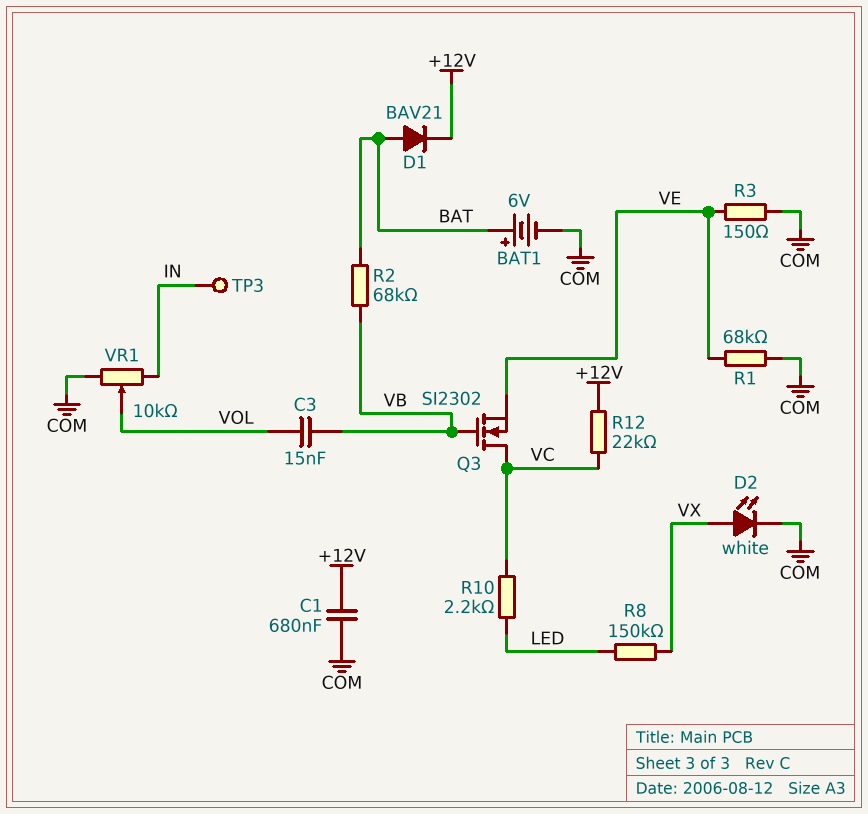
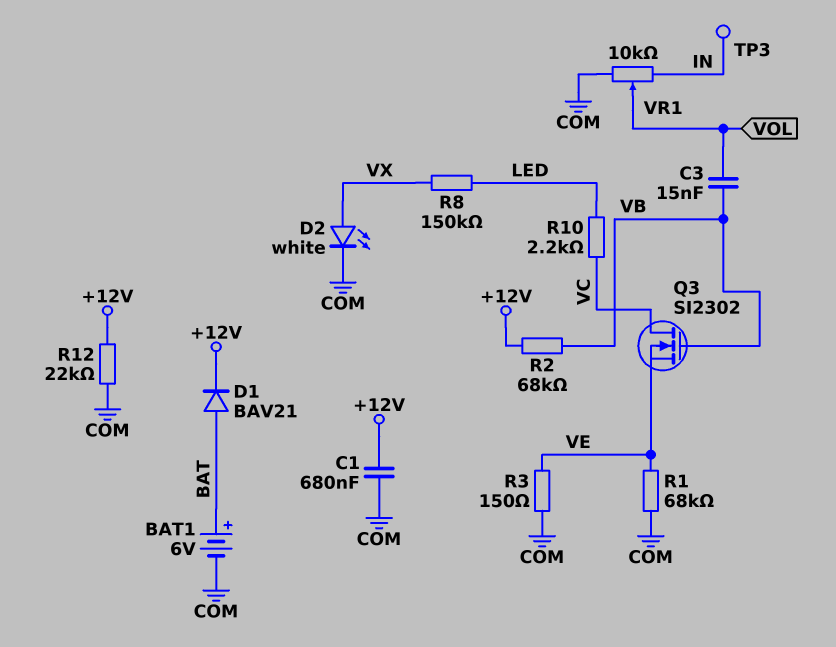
R2: 68k (BAT, VB) -> 68k (+12V, VB)
R12: 22k (+12V, VC) -> 22k (+12V, COM)

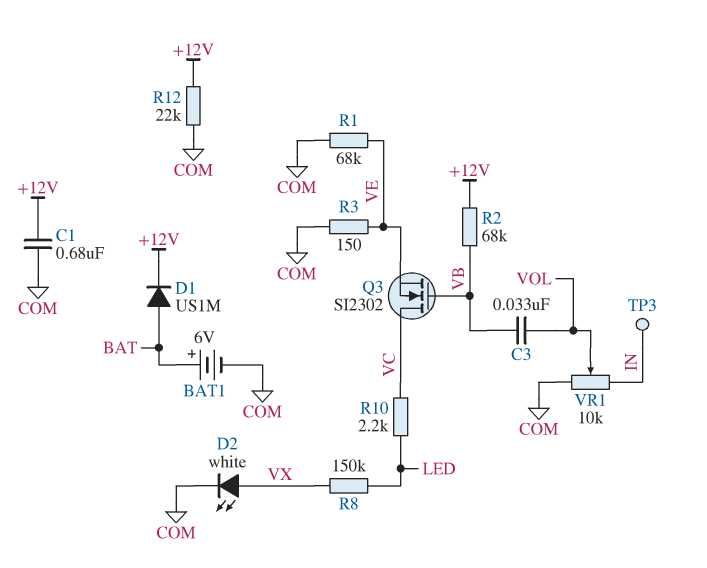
C3: 15nF (VB, VOL) -> 33nF (VB, VOL)
D1: diode BAV21 (A BAT, K +12V) -> diode US1M (A BAT, K +12V)

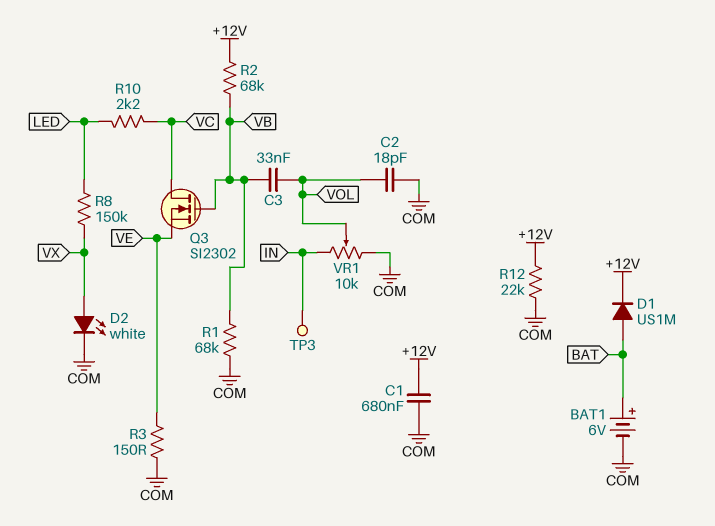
C2: none -> 18pF (COM, VOL)
R1: 68k (COM, VE) -> 68k (COM, VB)

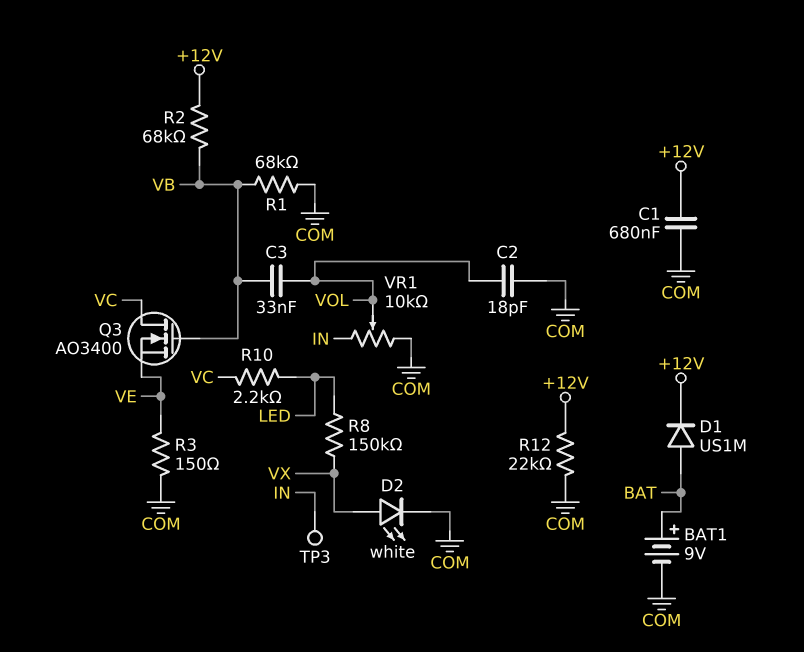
BAT1: 6V (plus BAT, minus COM) -> 9V (plus BAT, minus COM)
Q3: NMOS SI2302 (G VB, D VC, S VE) -> NMOS AO3400 (G VB, D VC, S VE)

